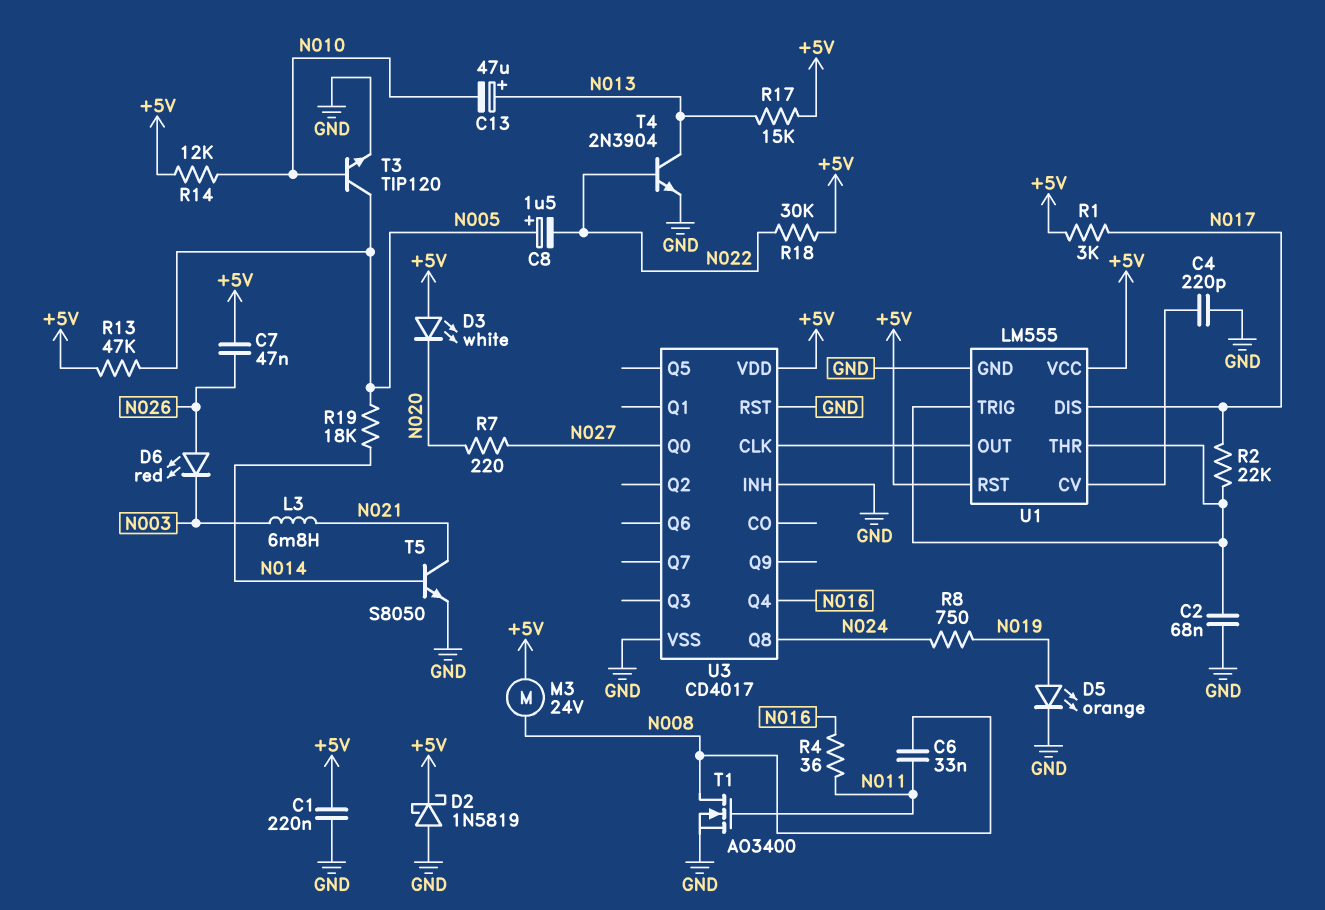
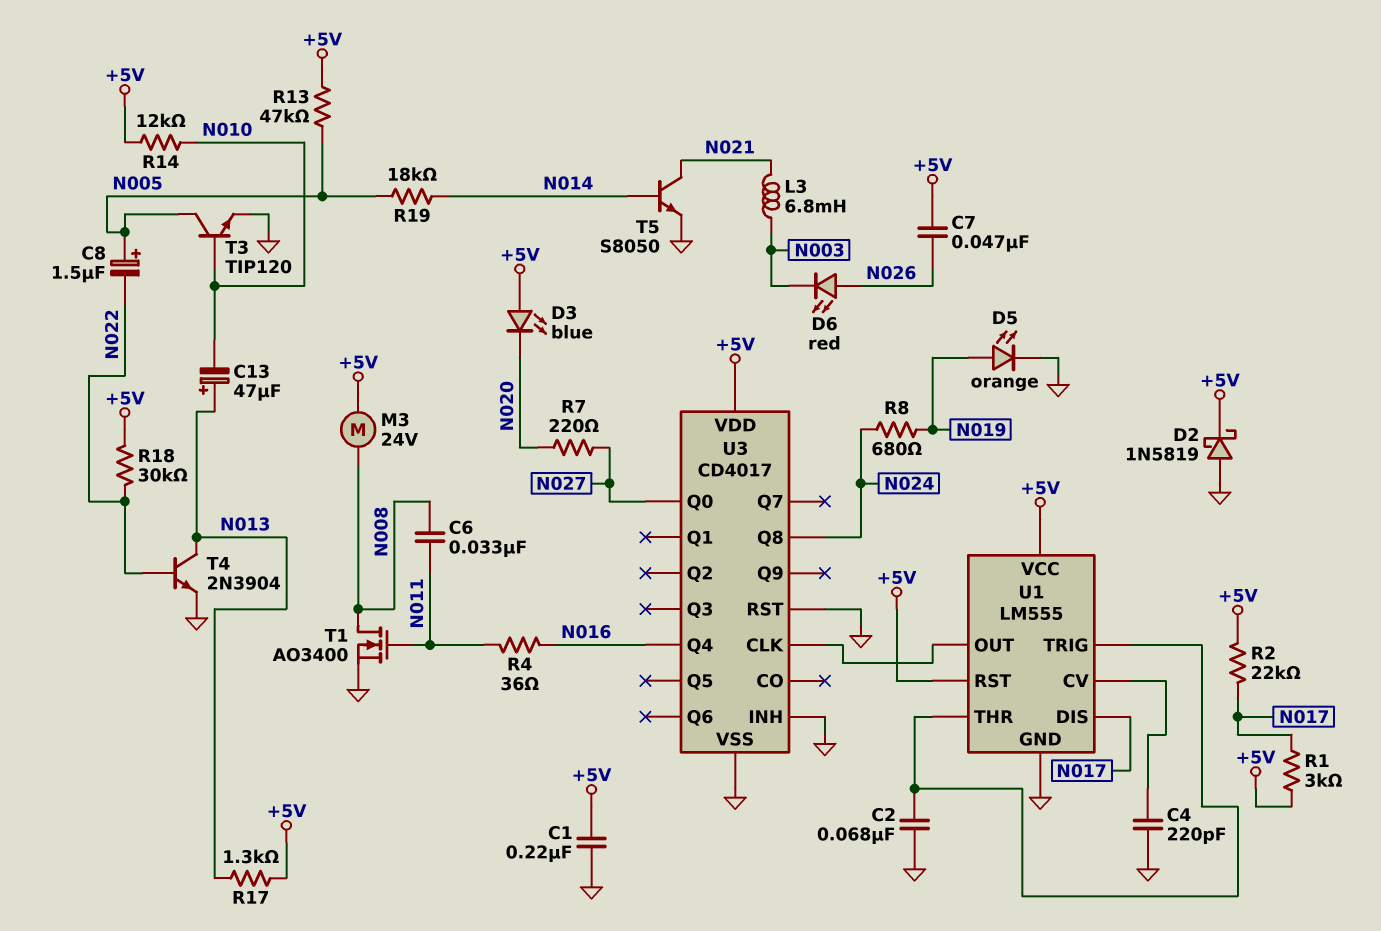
D3: LED white (A +5V, K N020) -> LED blue (A +5V, K N020)
R2: 22k (N017, U1/THR) -> 22k (+5V, N017)
R8: 750 (N019, N024) -> 680 (N019, N024)
R17: 15k (+5V, N013) -> 1.3k (+5V, N013)

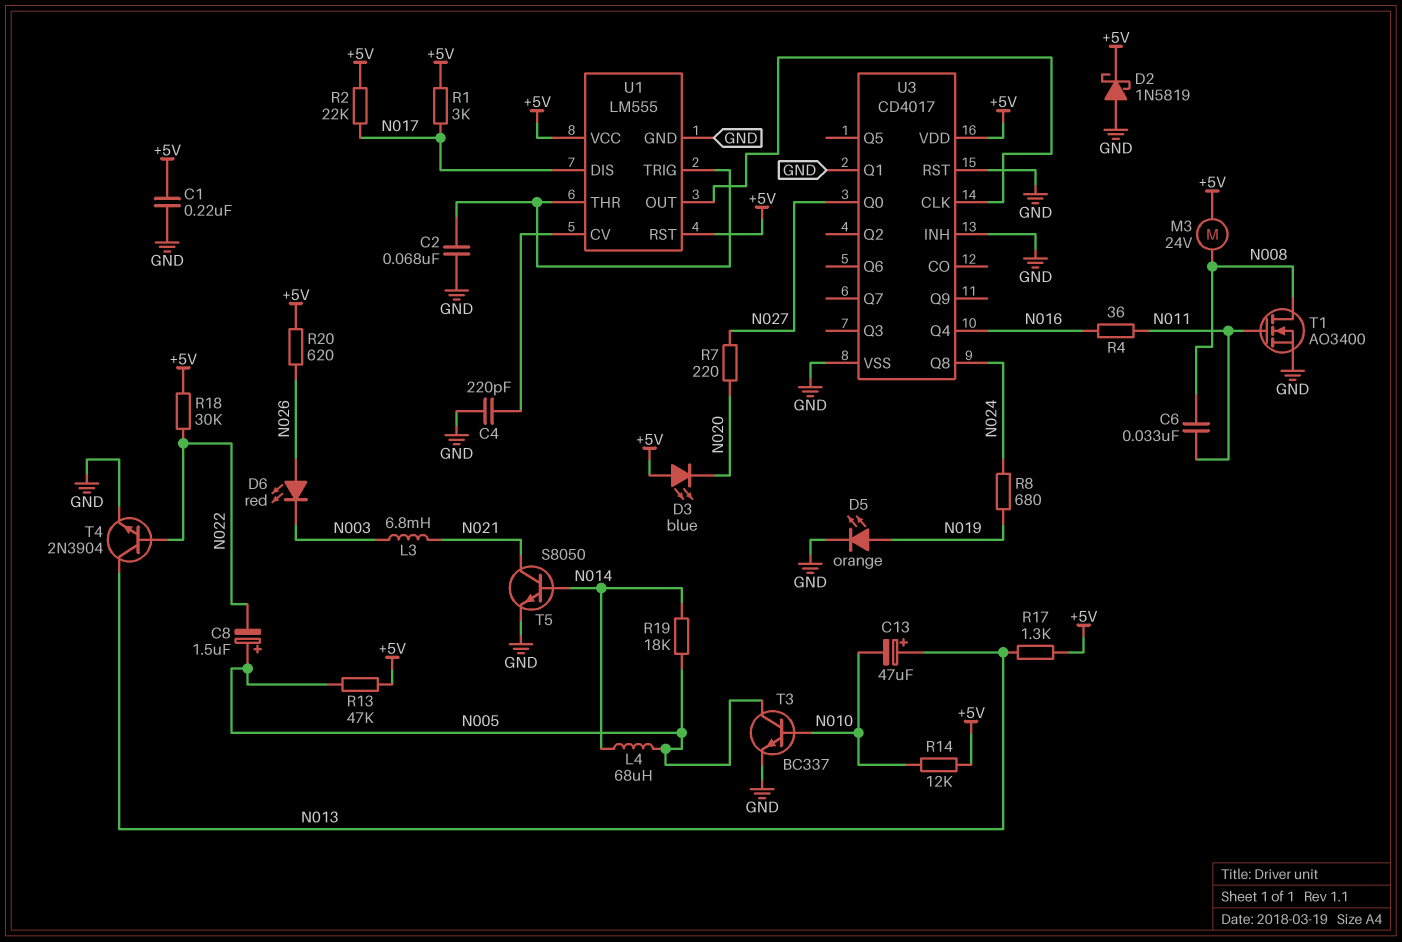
C7: 47nF (+5V, N026) -> none
L4: none -> 68uH (N005, N014)
R20: none -> 620 (+5V, N026)
T3: NPN TIP120 (B N010, C N005, E GND) -> NPN BC337 (B N010, C N005, E GND)
U3 pin Q1: none -> GND

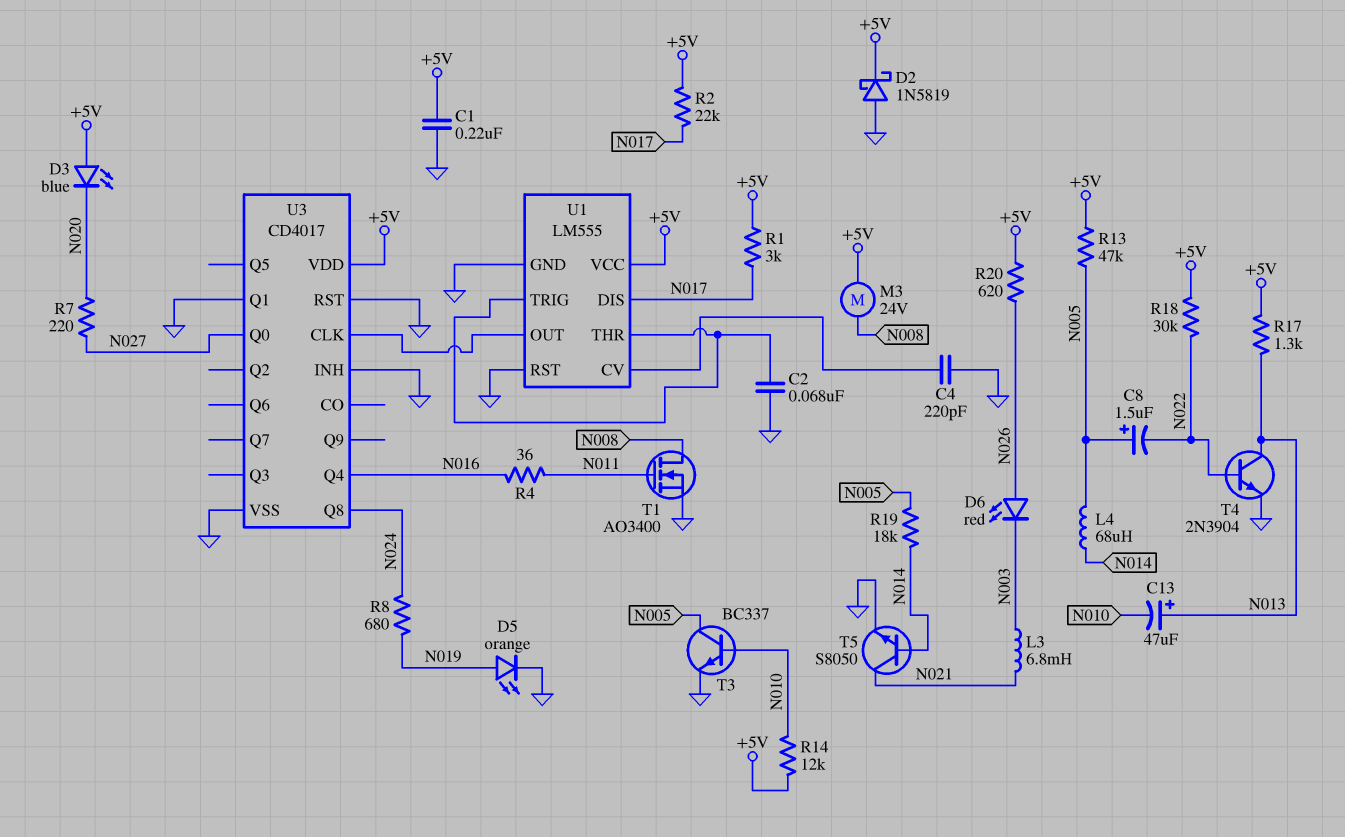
C6: 33nF (N008, N011) -> none
U1 pin RST: +5V -> GND

